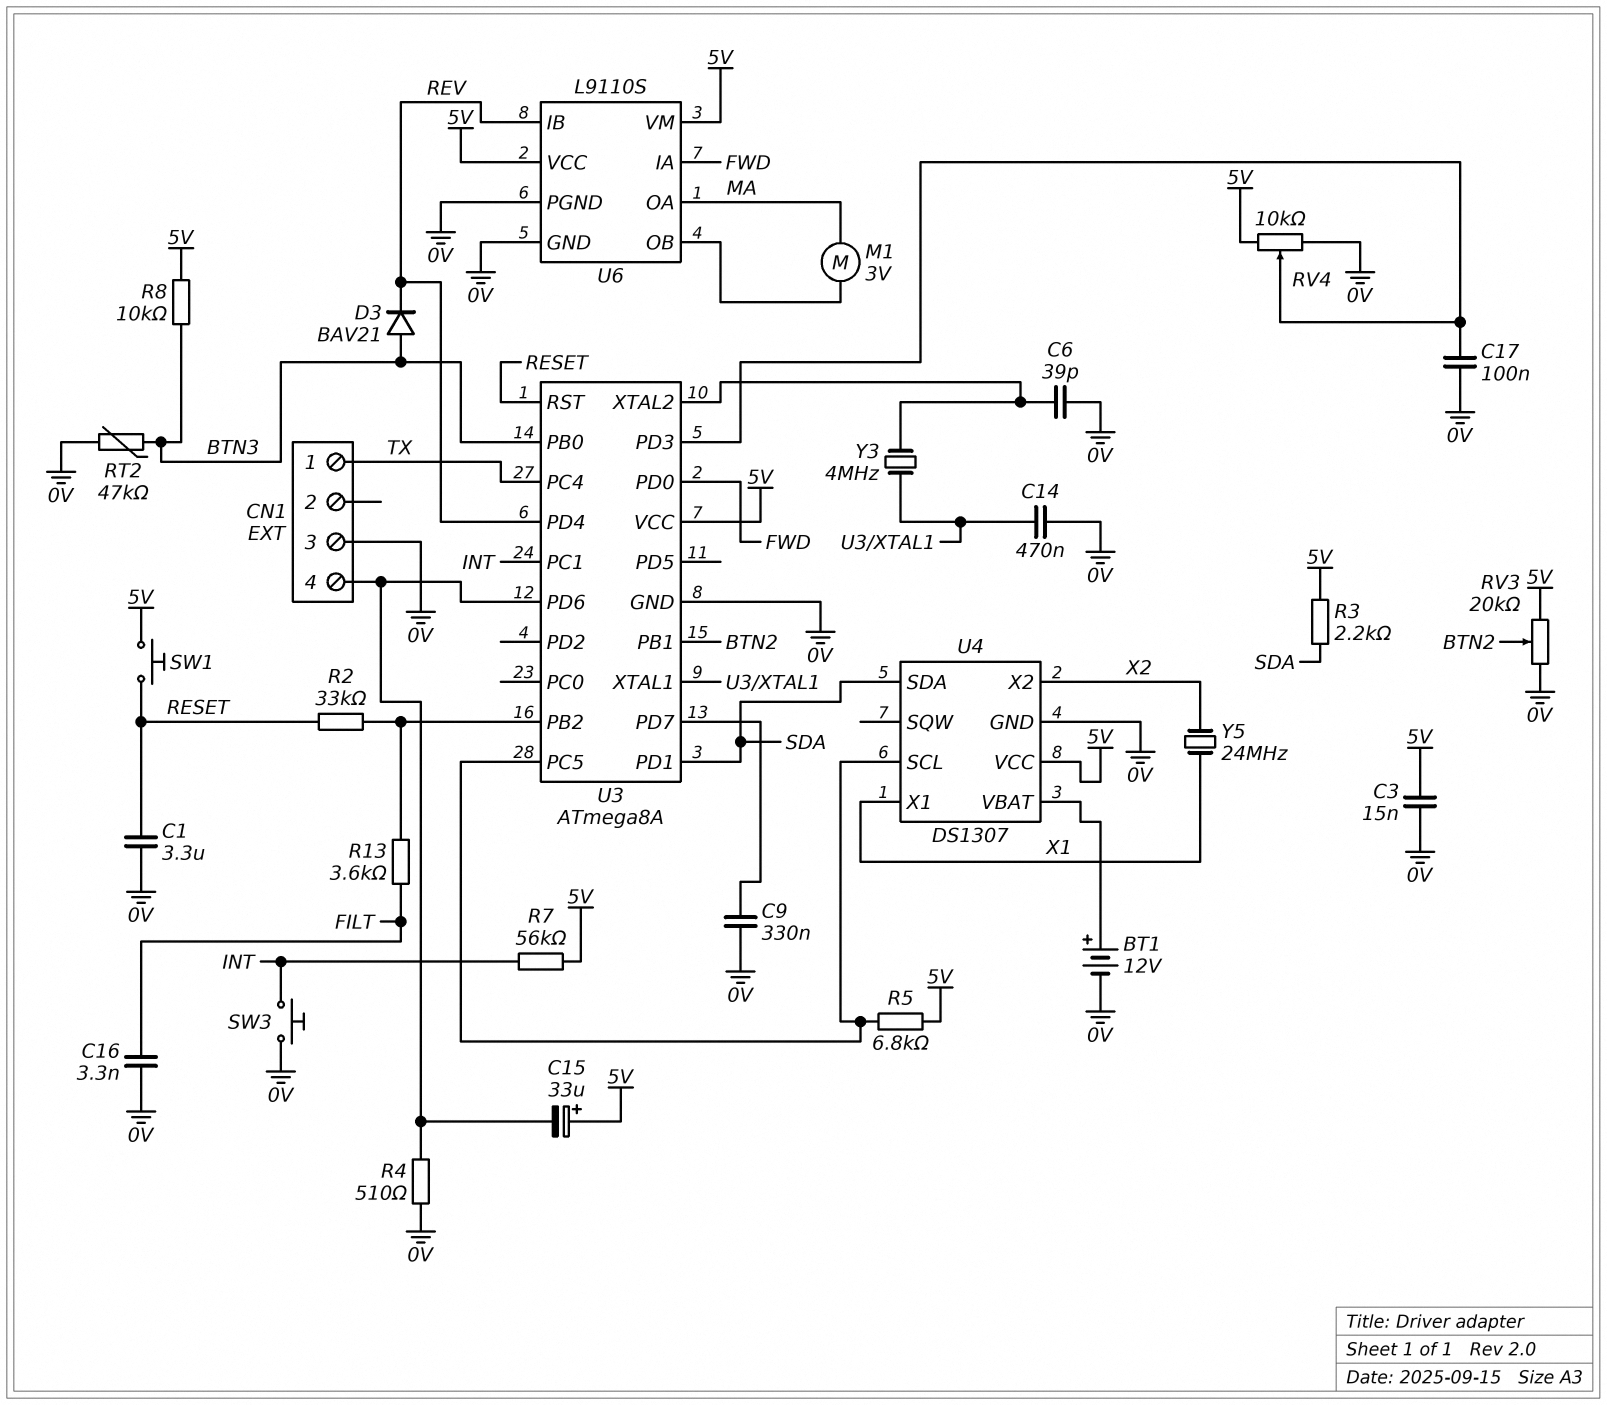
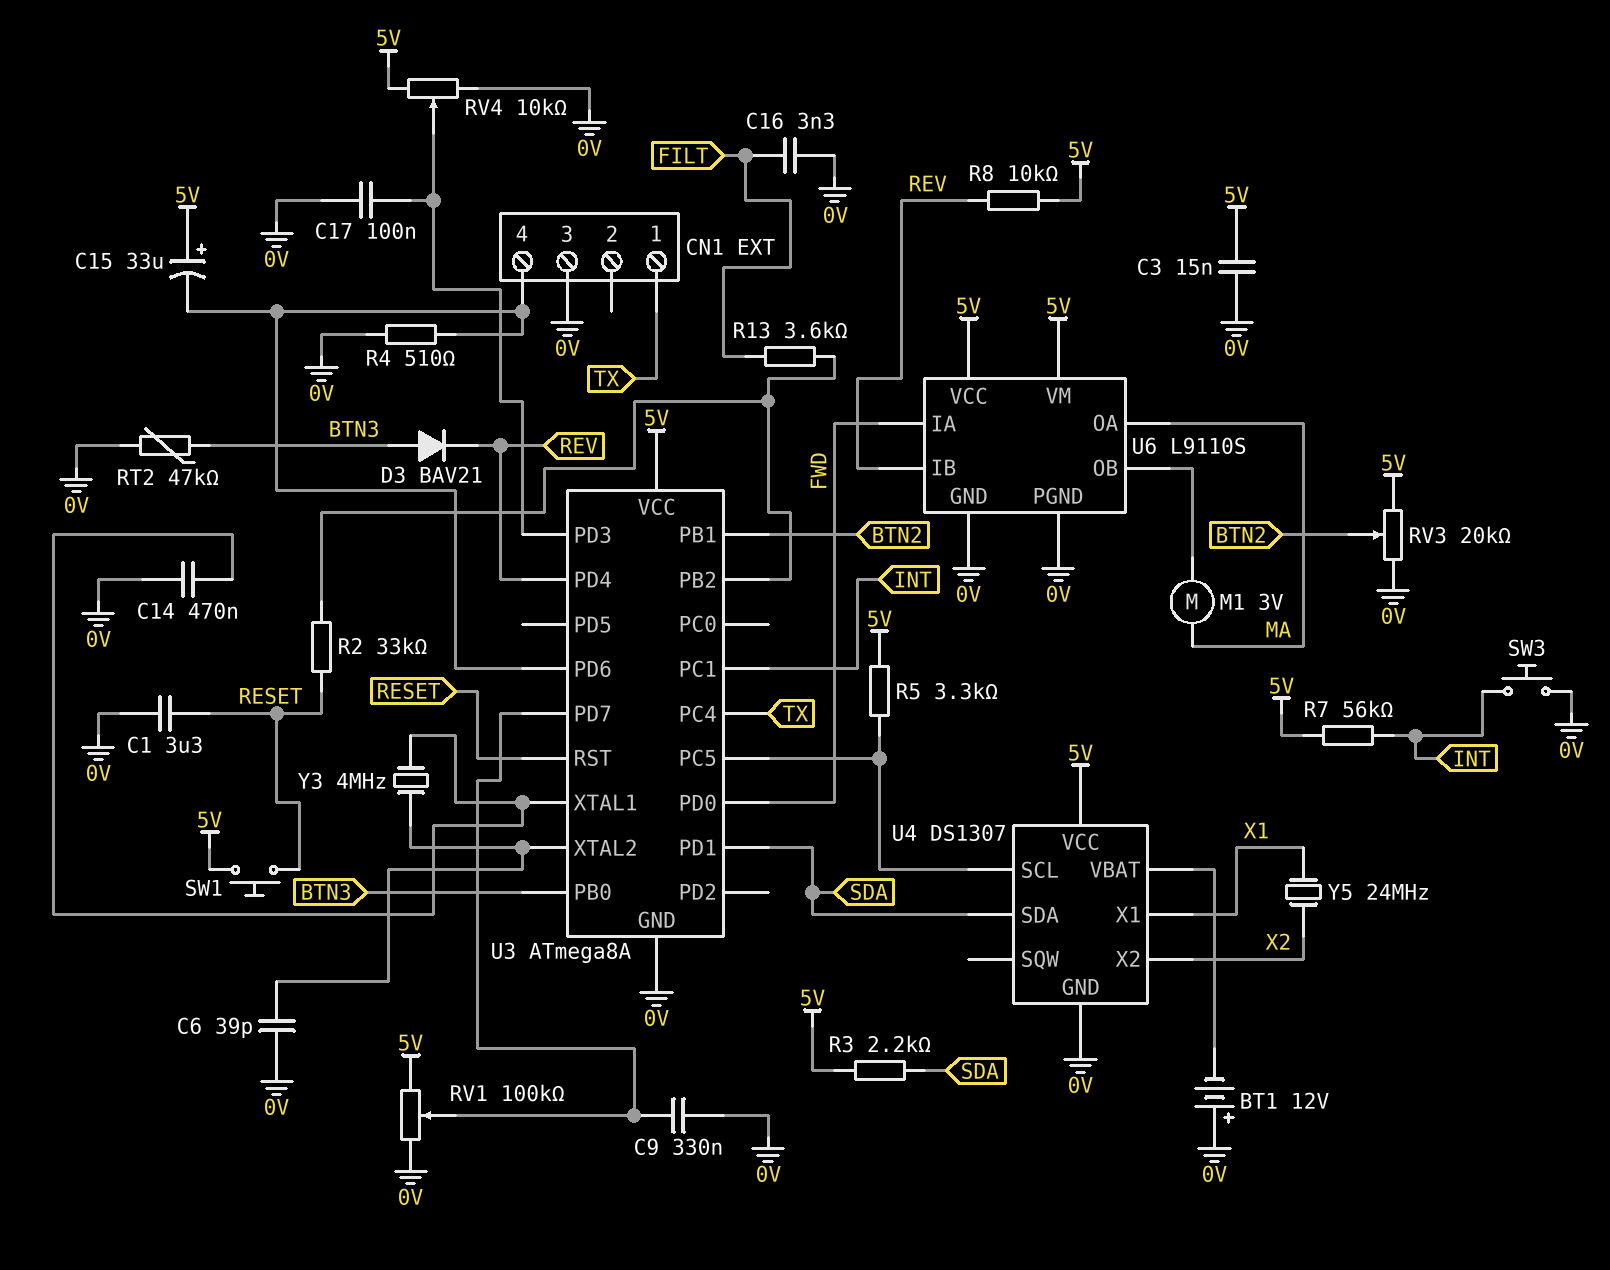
BT1: 12V (plus U4/VBAT, minus 0V) -> 12V (plus 0V, minus U4/VBAT)
R5: 6.8k (5V, U3/PC5) -> 3.3k (5V, U3/PC5)
R8: 10k (5V, BTN3) -> 10k (5V, REV)
RV1: none -> 100k (0V, 5V, wiper U3/PD7)

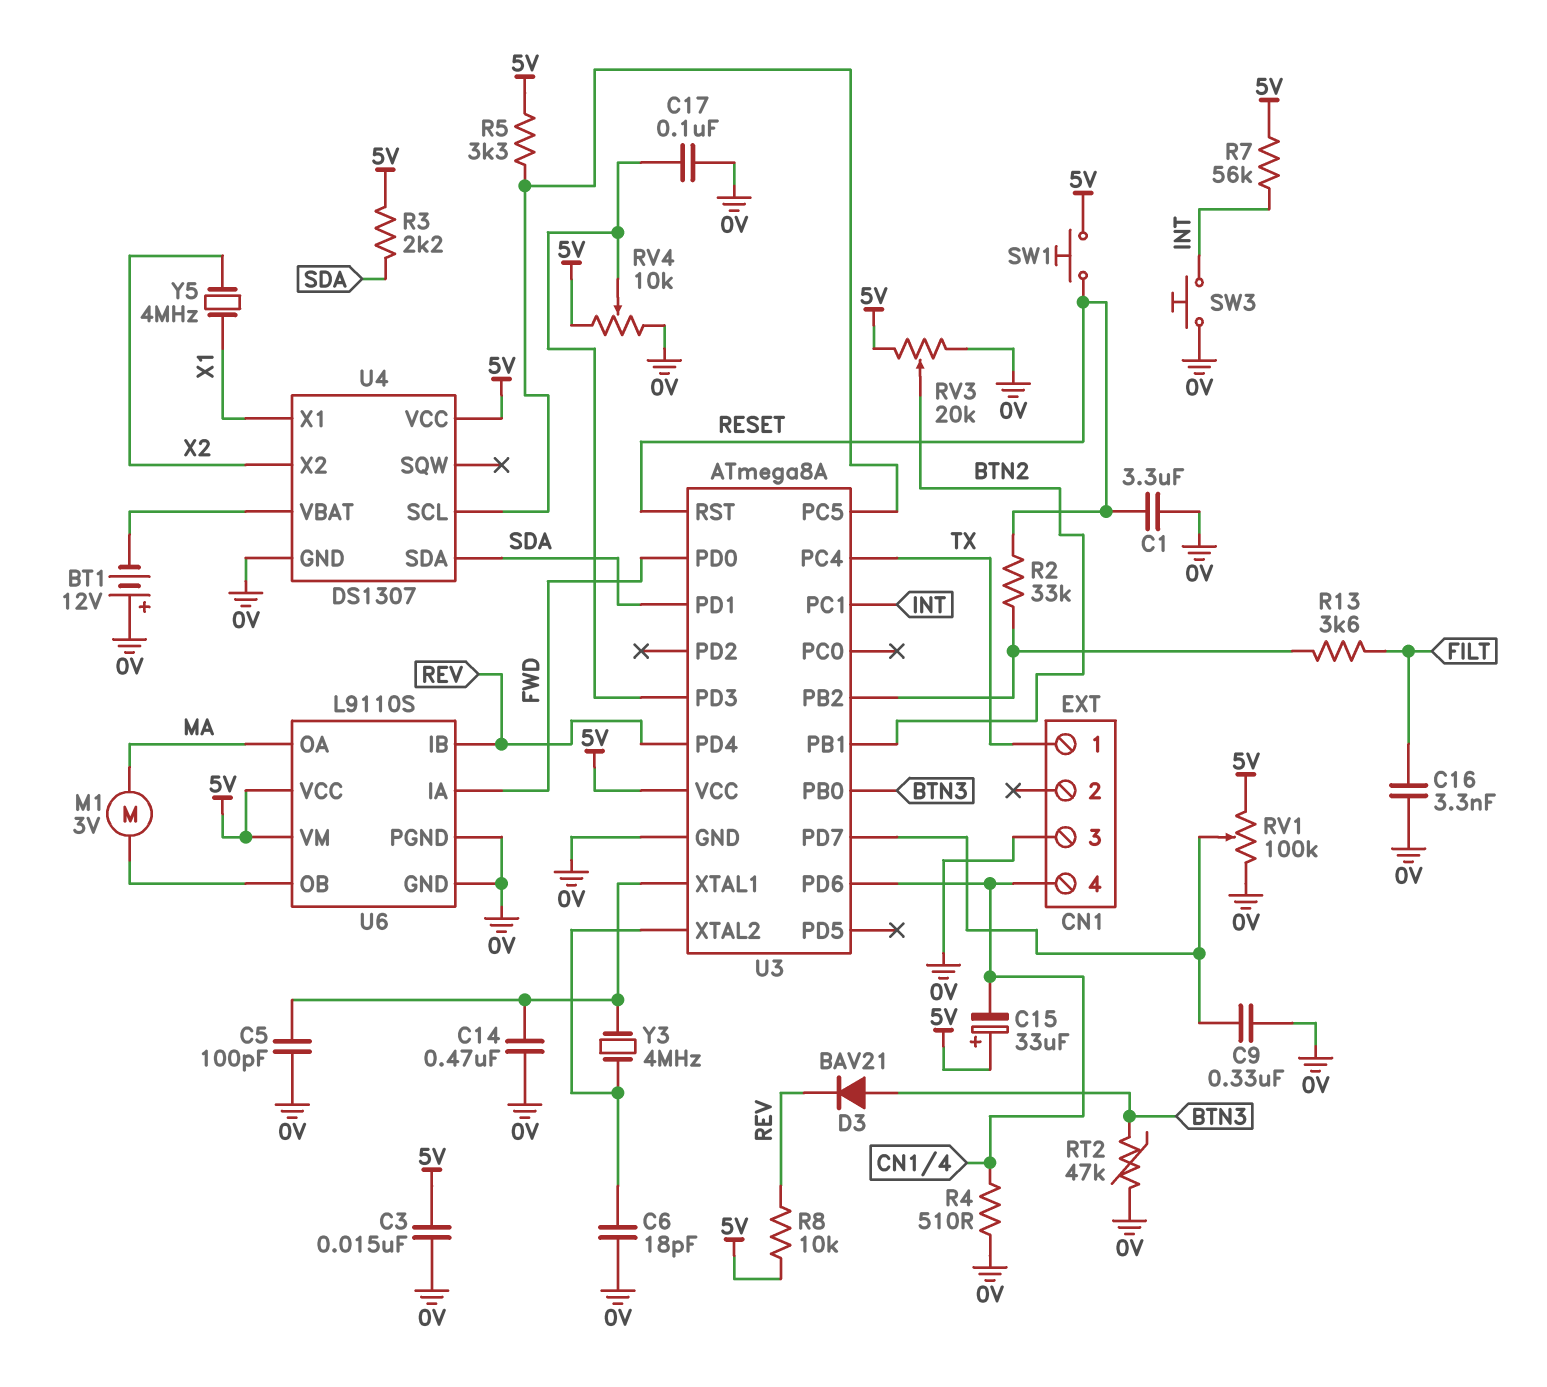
C5: none -> 100pF (0V, U3/XTAL1)
C6: 39pF (0V, U3/XTAL2) -> 18pF (0V, U3/XTAL2)
Y5: 24MHz (X1, X2) -> 4MHz (X1, X2)

